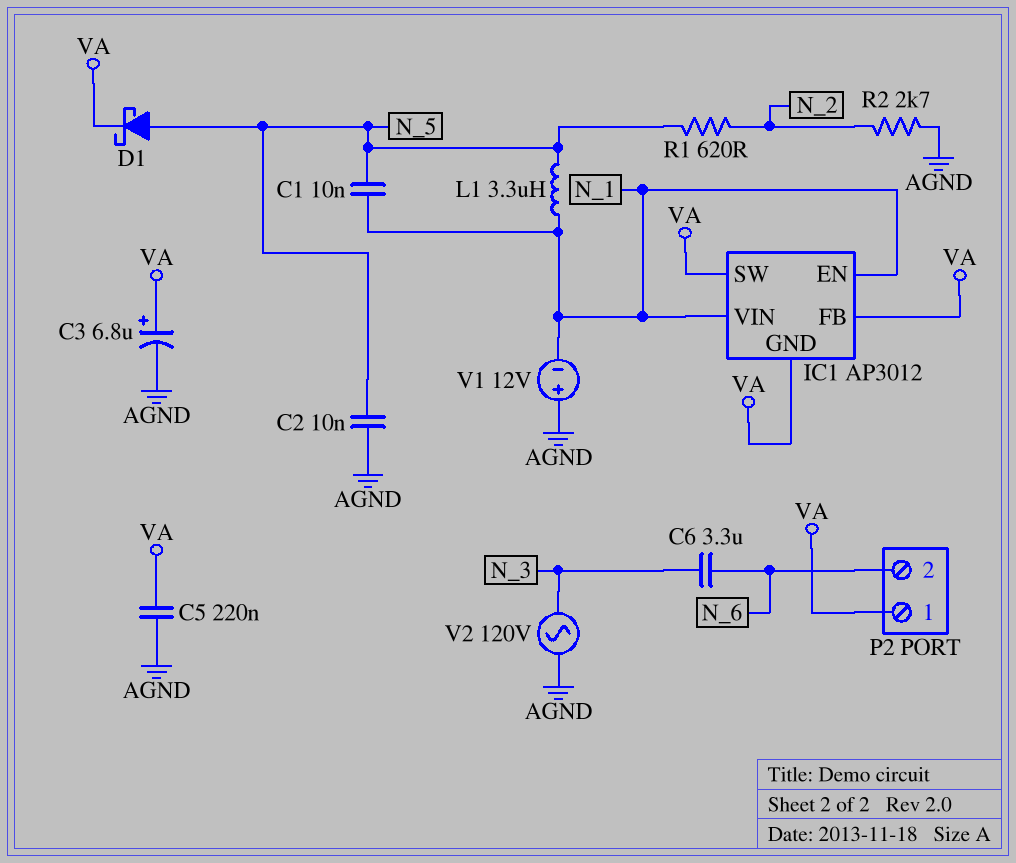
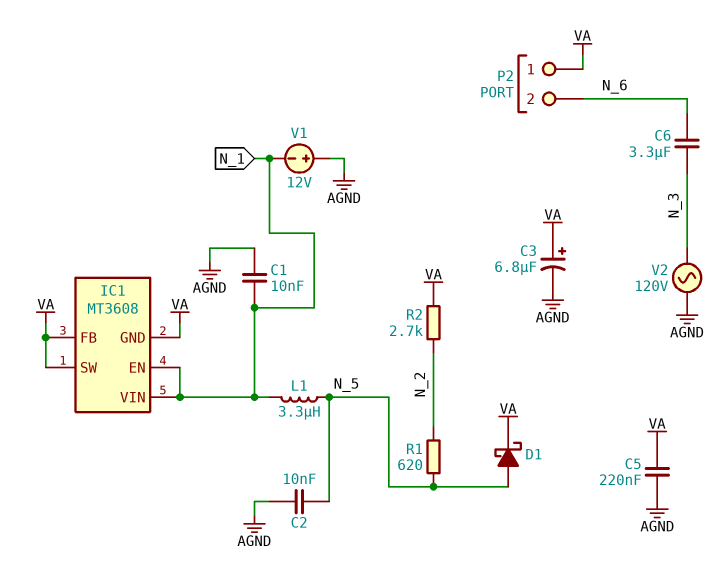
C1: 10nF (N_1, N_5) -> 10nF (AGND, N_1)
IC1: AP3012 -> MT3608
R2: 2.7k (AGND, N_2) -> 2.7k (N_2, VA)

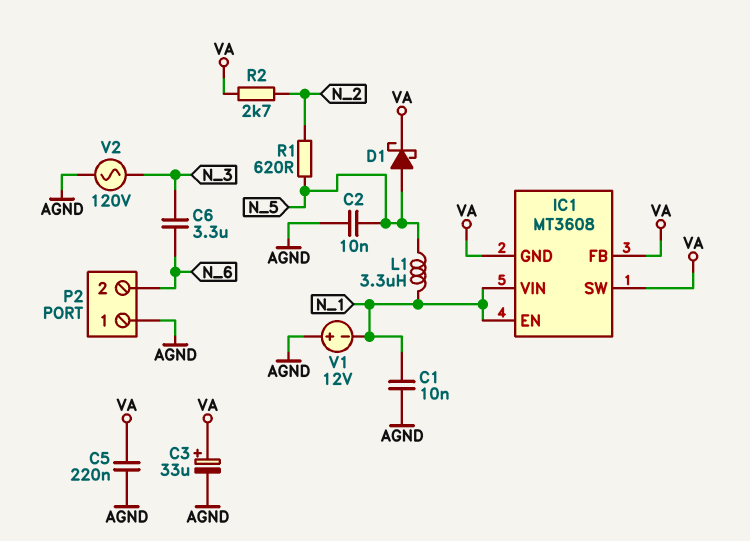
C3: 6.8uF (plus VA, minus AGND) -> 33uF (plus VA, minus AGND)
P2 pin 1: VA -> AGND

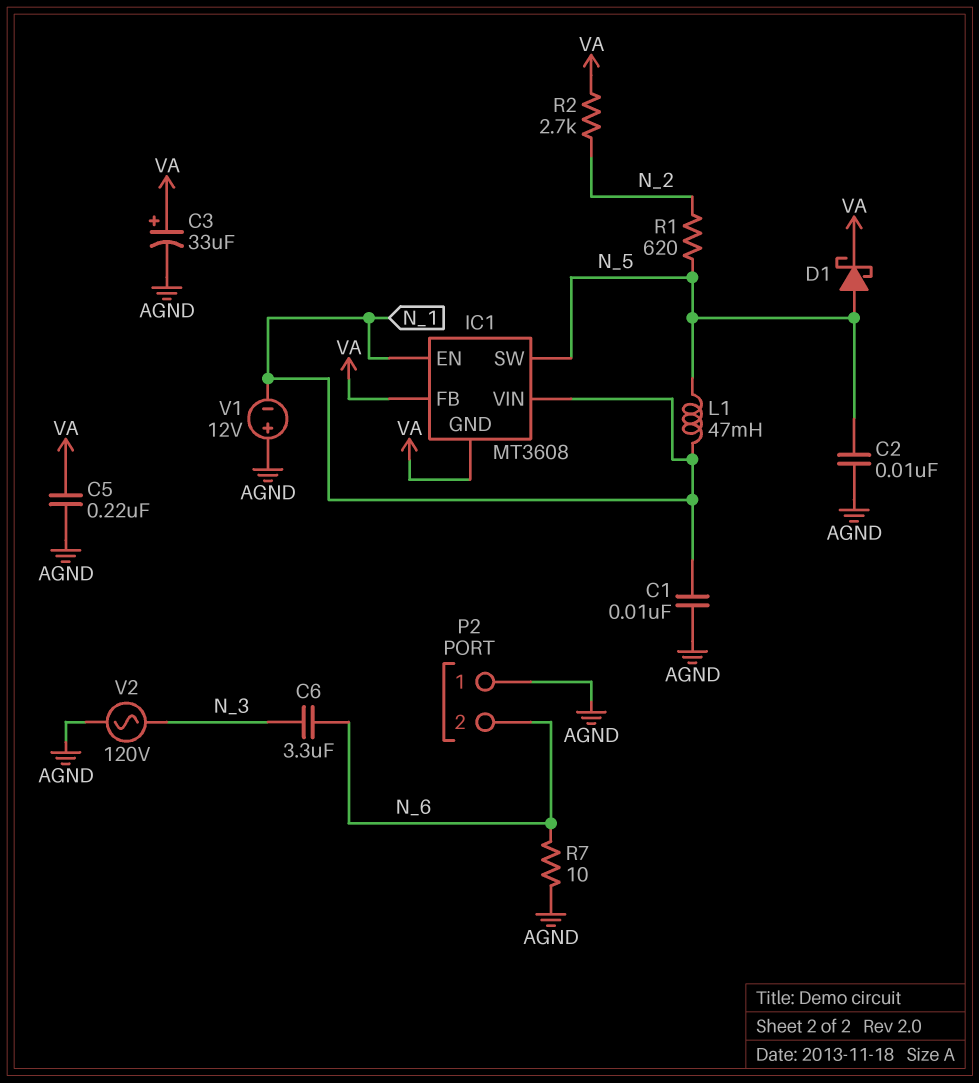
IC1 pin SW: VA -> N_5
L1: 3.3uH (N_1, N_5) -> 47mH (N_1, N_5)
R7: none -> 10 (AGND, N_6)

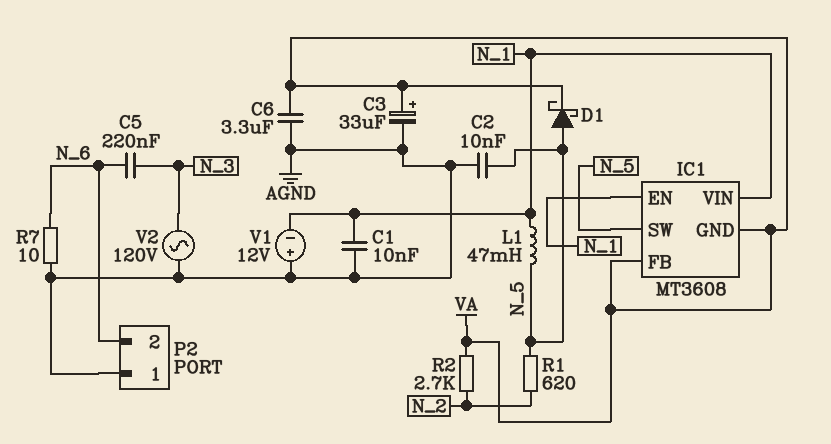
C5: 220nF (AGND, VA) -> 220nF (N_3, N_6)
C6: 3.3uF (N_3, N_6) -> 3.3uF (AGND, VA)

